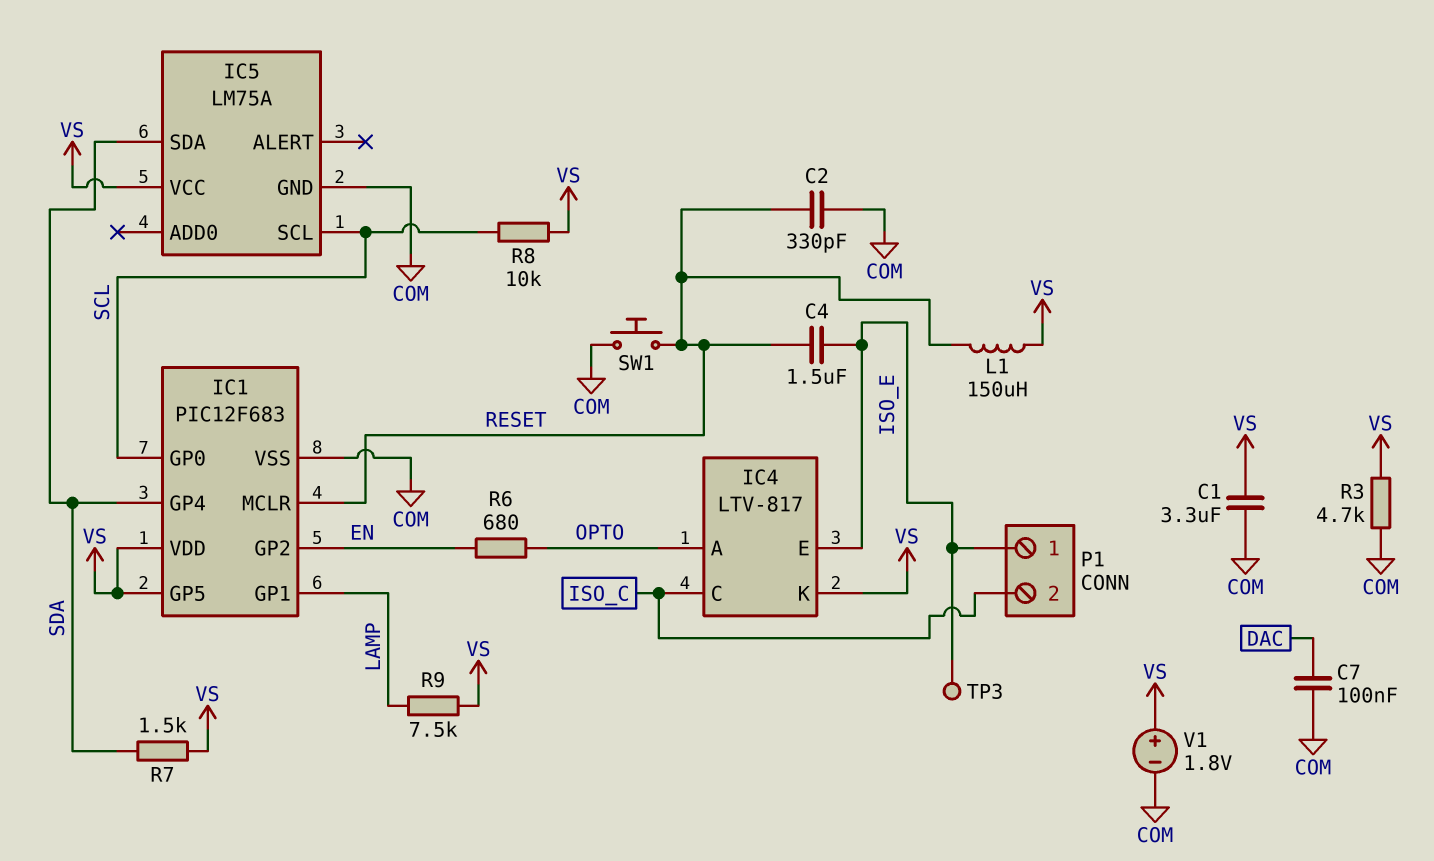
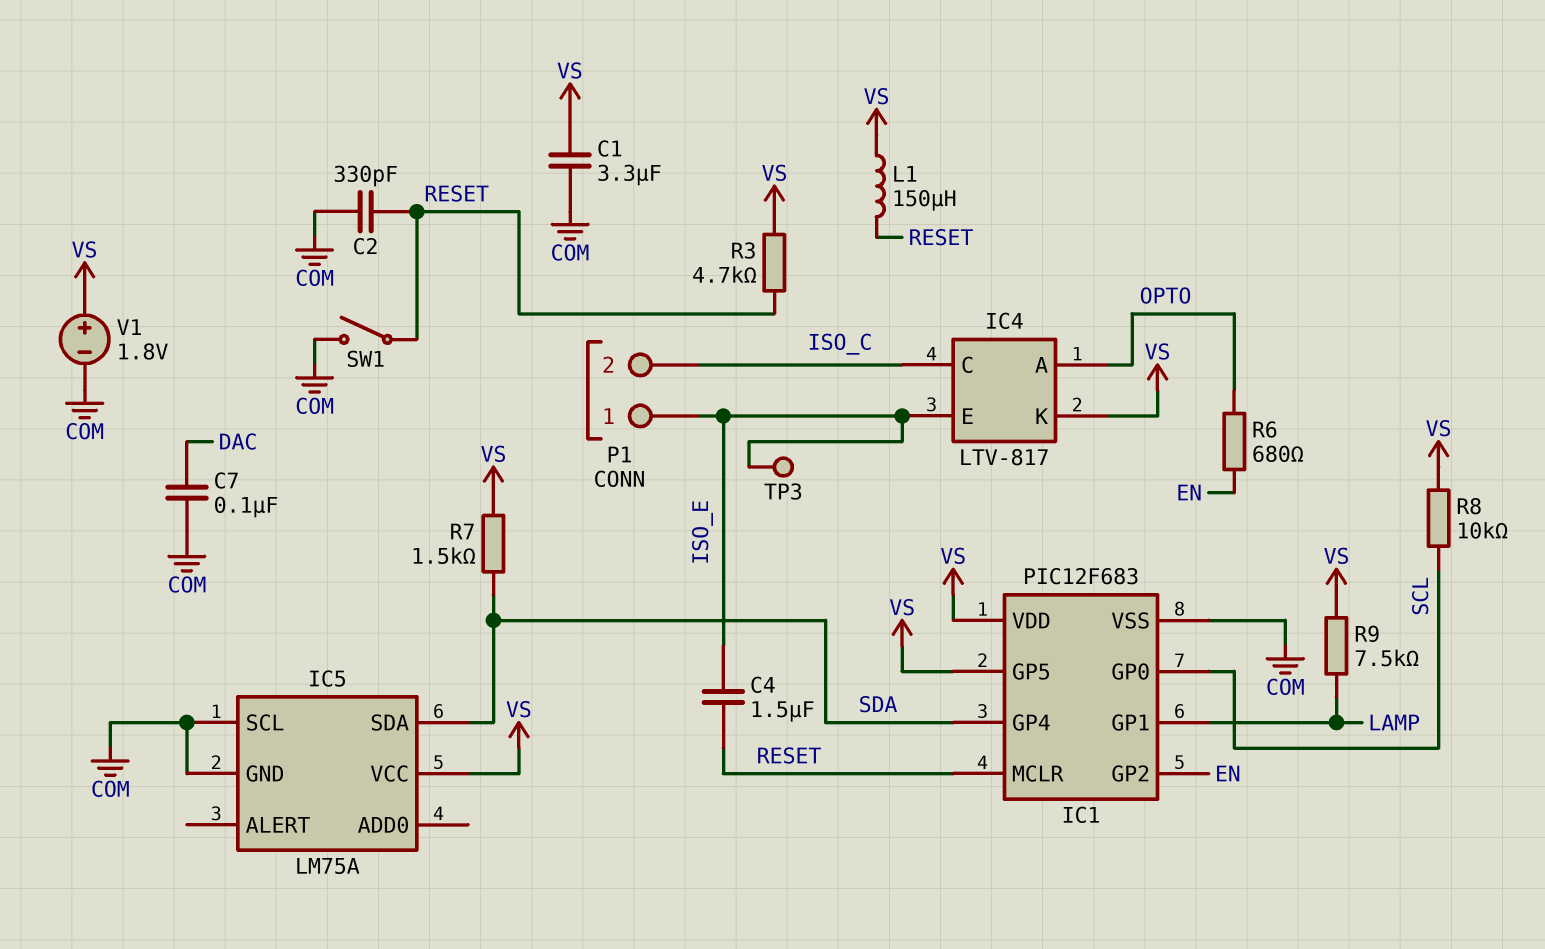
IC5 pin SCL: SCL -> COM
R3: 4.7k (COM, VS) -> 4.7k (RESET, VS)
SW1: button (COM, RESET) -> switch (COM, RESET)

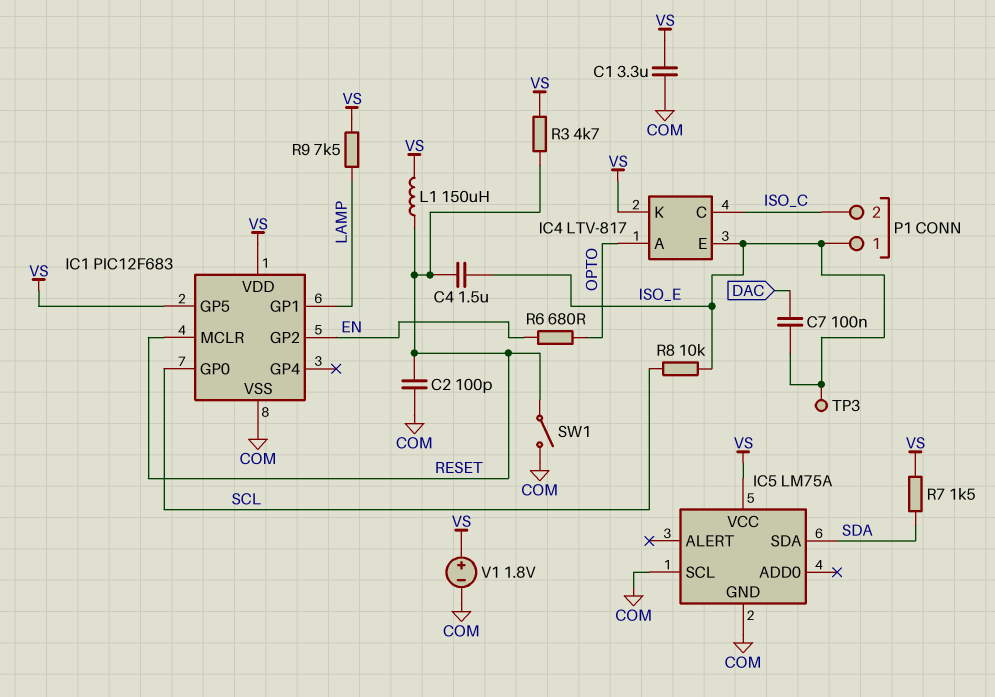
C2: 330pF (COM, RESET) -> 100pF (COM, RESET)
C7: 100nF (COM, DAC) -> 100nF (DAC, ISO_E)
IC1 pin GP4: SDA -> none
R8: 10k (SCL, VS) -> 10k (ISO_E, SCL)

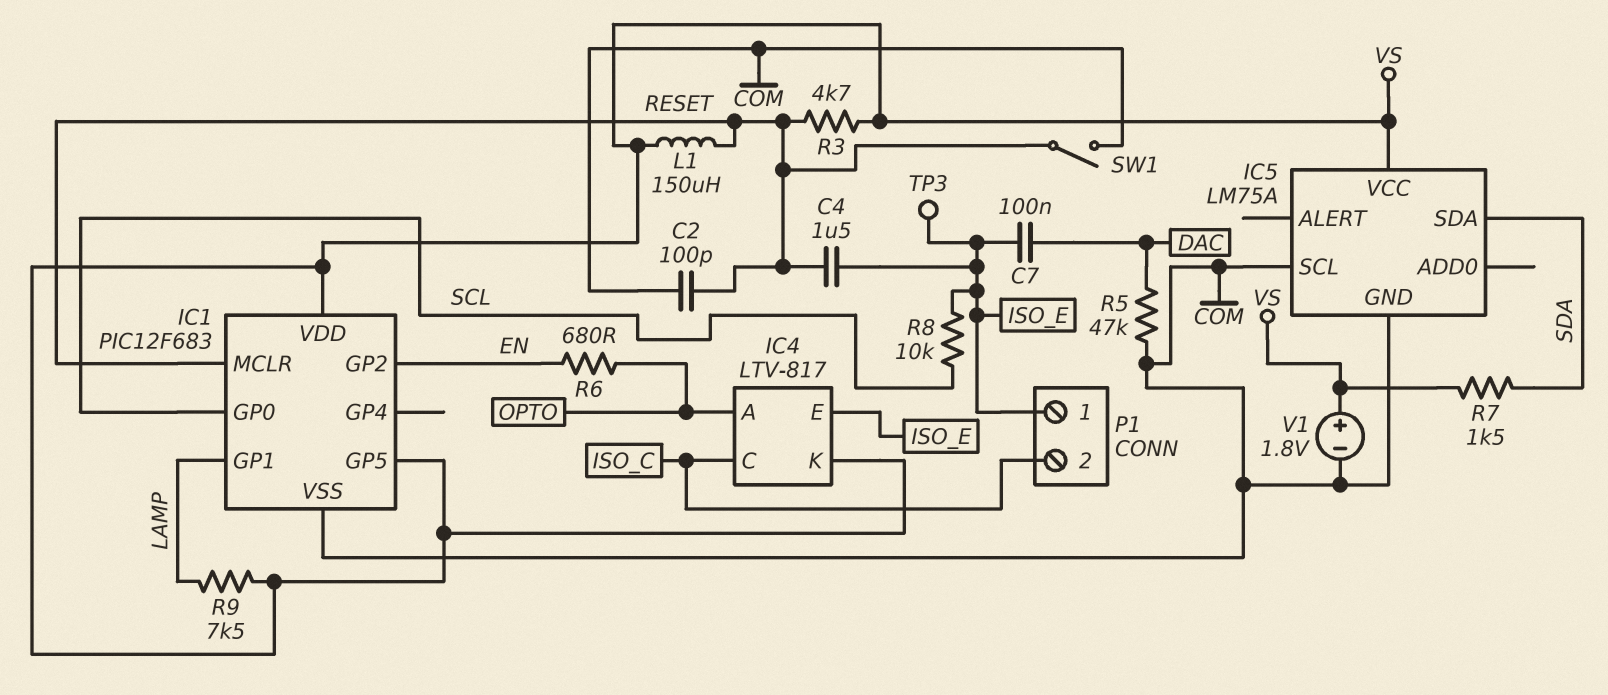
C1: 3.3uF (COM, VS) -> none
R5: none -> 47k (COM, DAC)

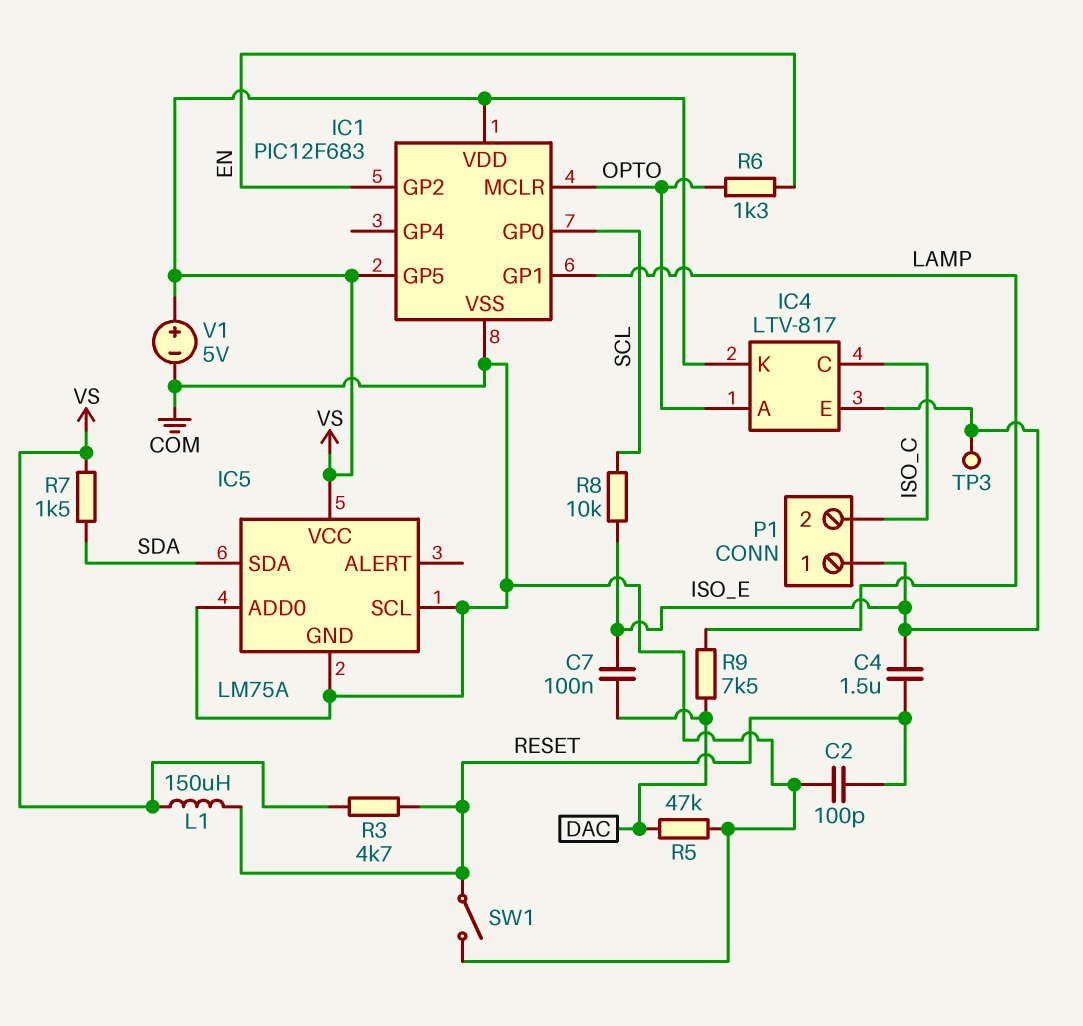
IC1 pin MCLR: RESET -> OPTO
IC5 pin ADD0: none -> COM
R6: 680 (EN, OPTO) -> 1.3k (EN, OPTO)
R9: 7.5k (LAMP, VS) -> 7.5k (DAC, LAMP)
V1: 1.8V (plus VS, minus COM) -> 5V (plus VS, minus COM)

